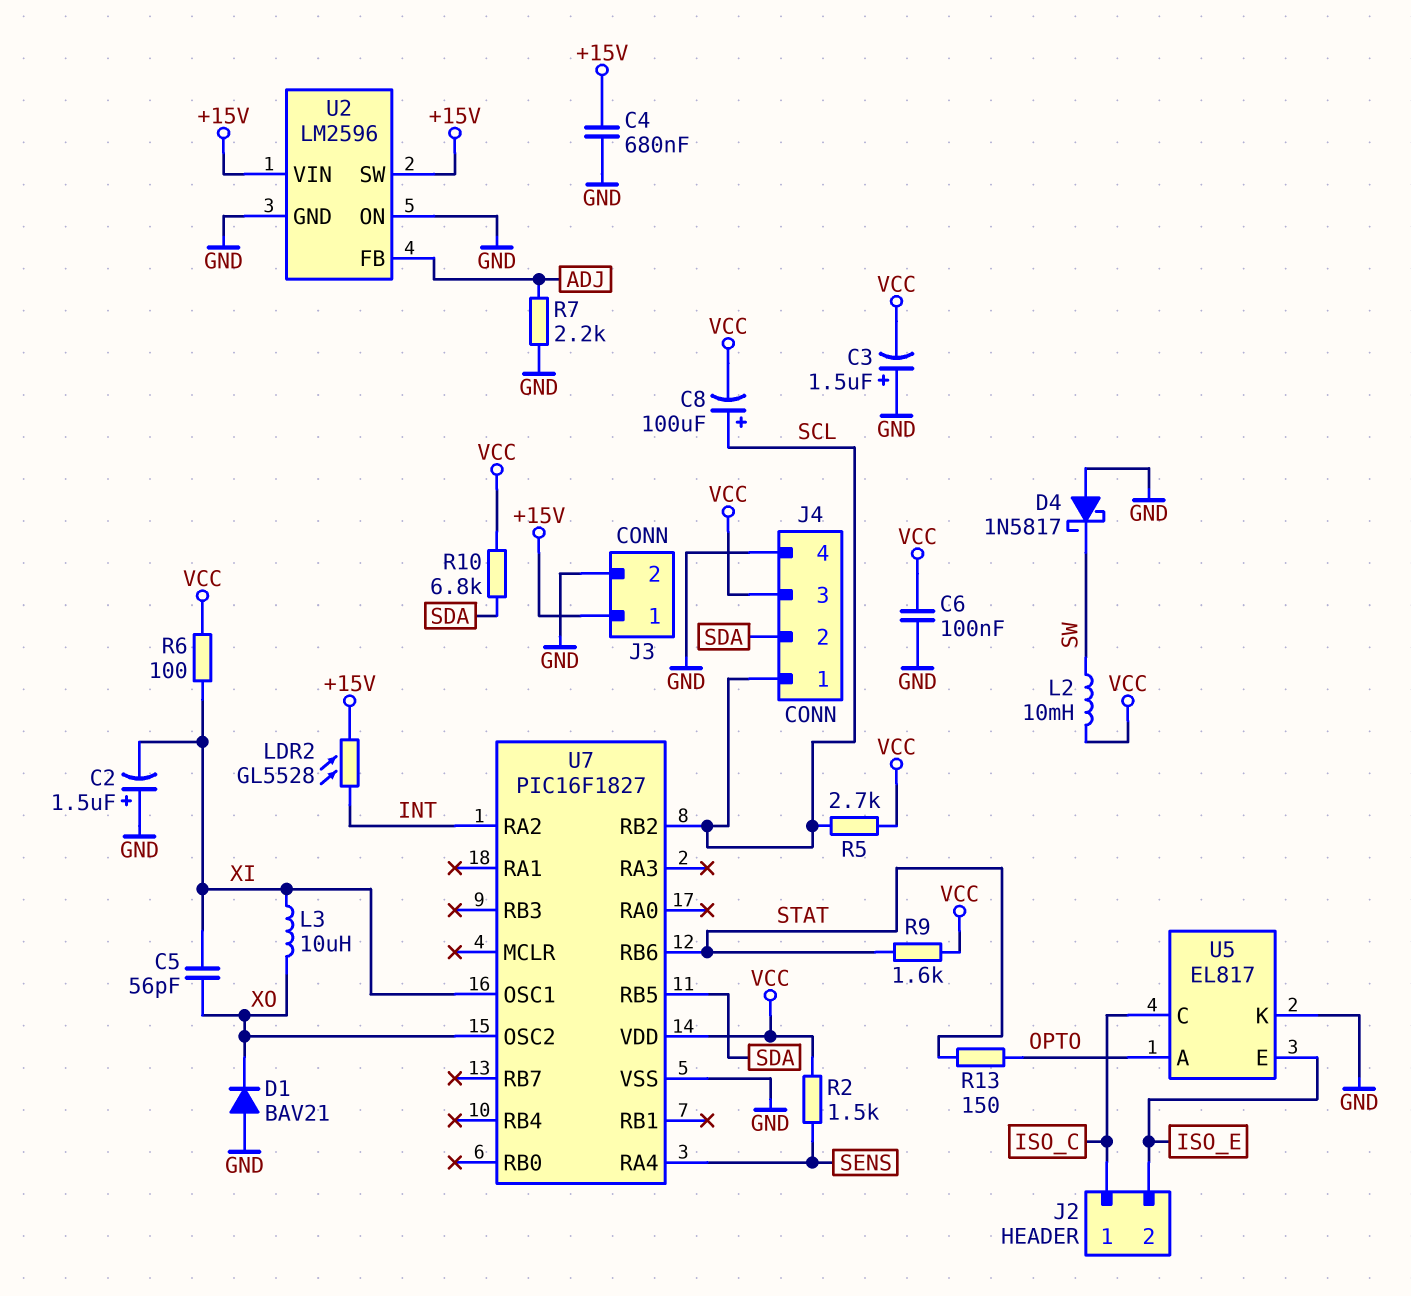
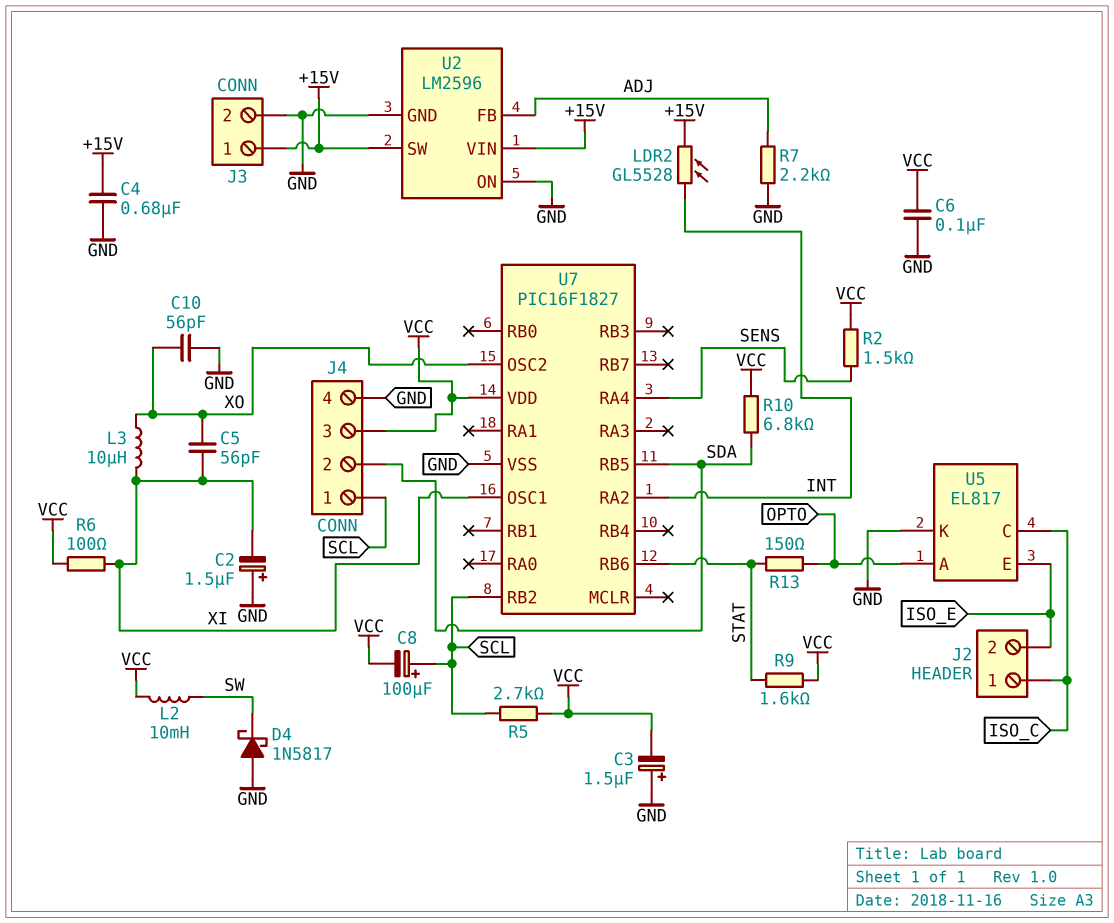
C10: none -> 56pF (GND, XO)
D1: diode BAV21 (A GND, K XO) -> none

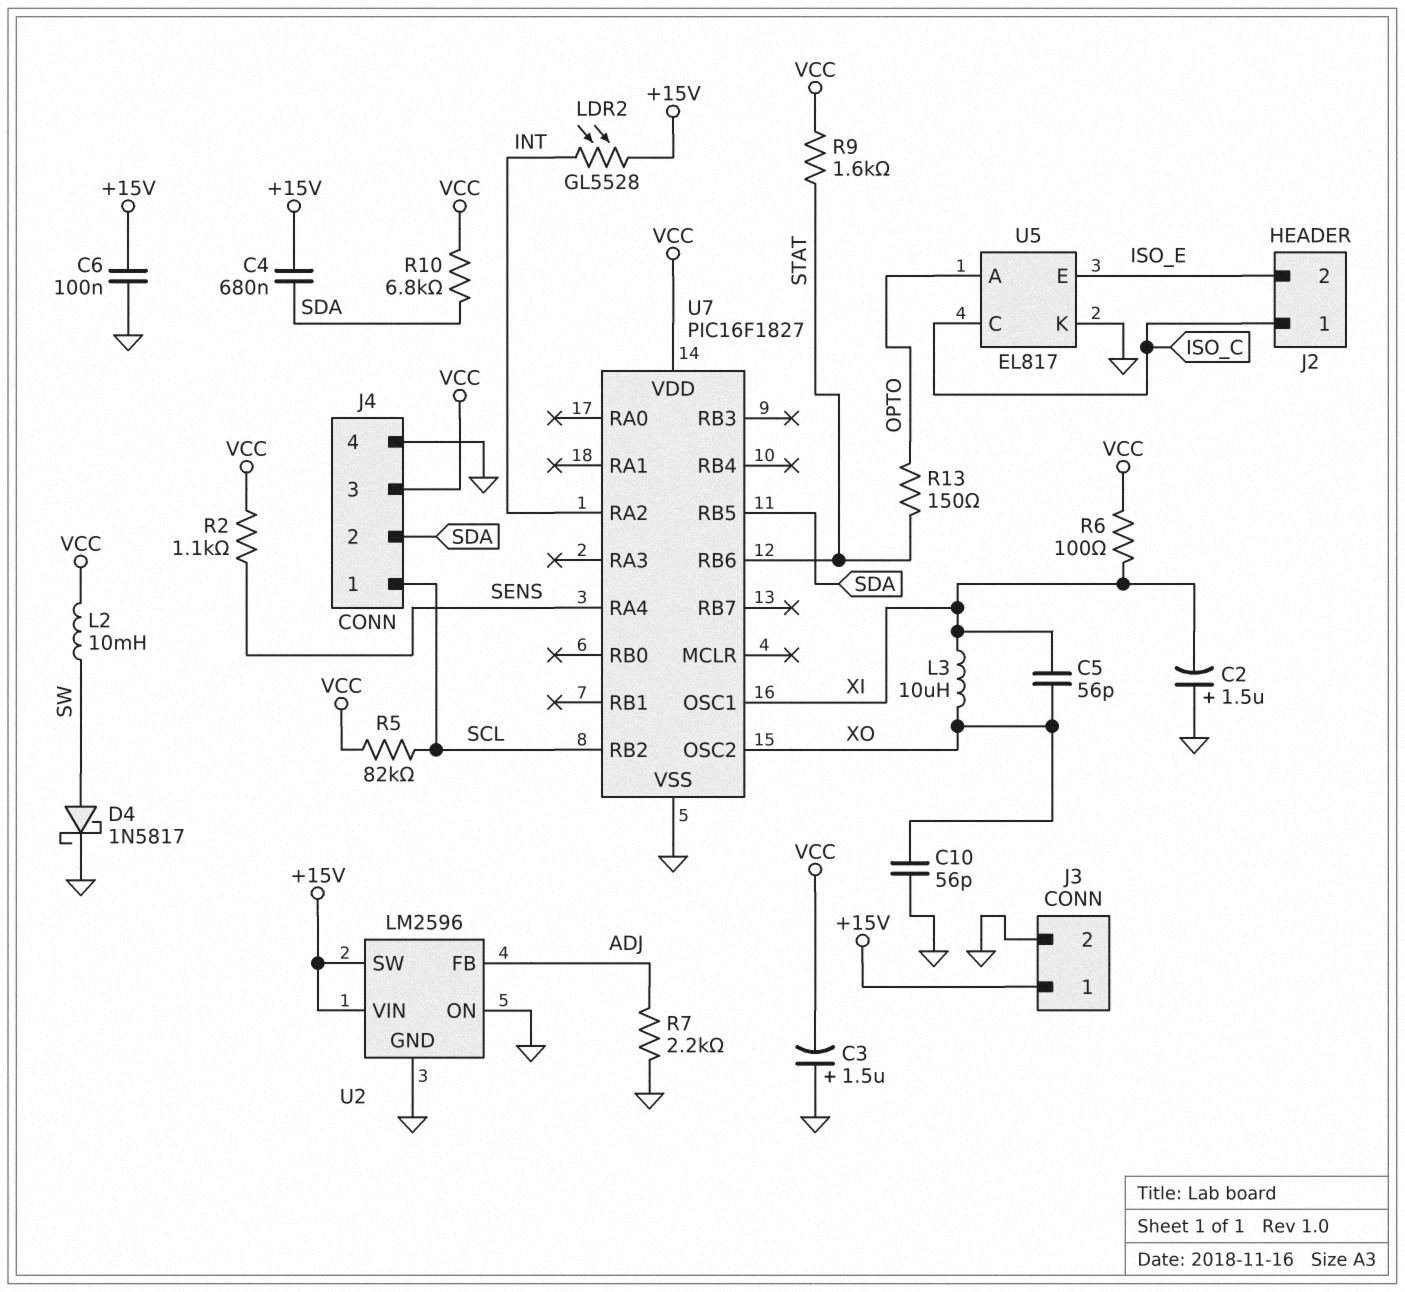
C4: 680nF (+15V, GND) -> 680nF (+15V, SDA)
C6: 100nF (GND, VCC) -> 100nF (+15V, GND)
C8: 100uF (plus SCL, minus VCC) -> none
D4: schottky 1N5817 (A GND, K SW) -> schottky 1N5817 (A SW, K GND)
R2: 1.5k (SENS, VCC) -> 1.1k (SENS, VCC)
R5: 2.7k (SCL, VCC) -> 82k (SCL, VCC)

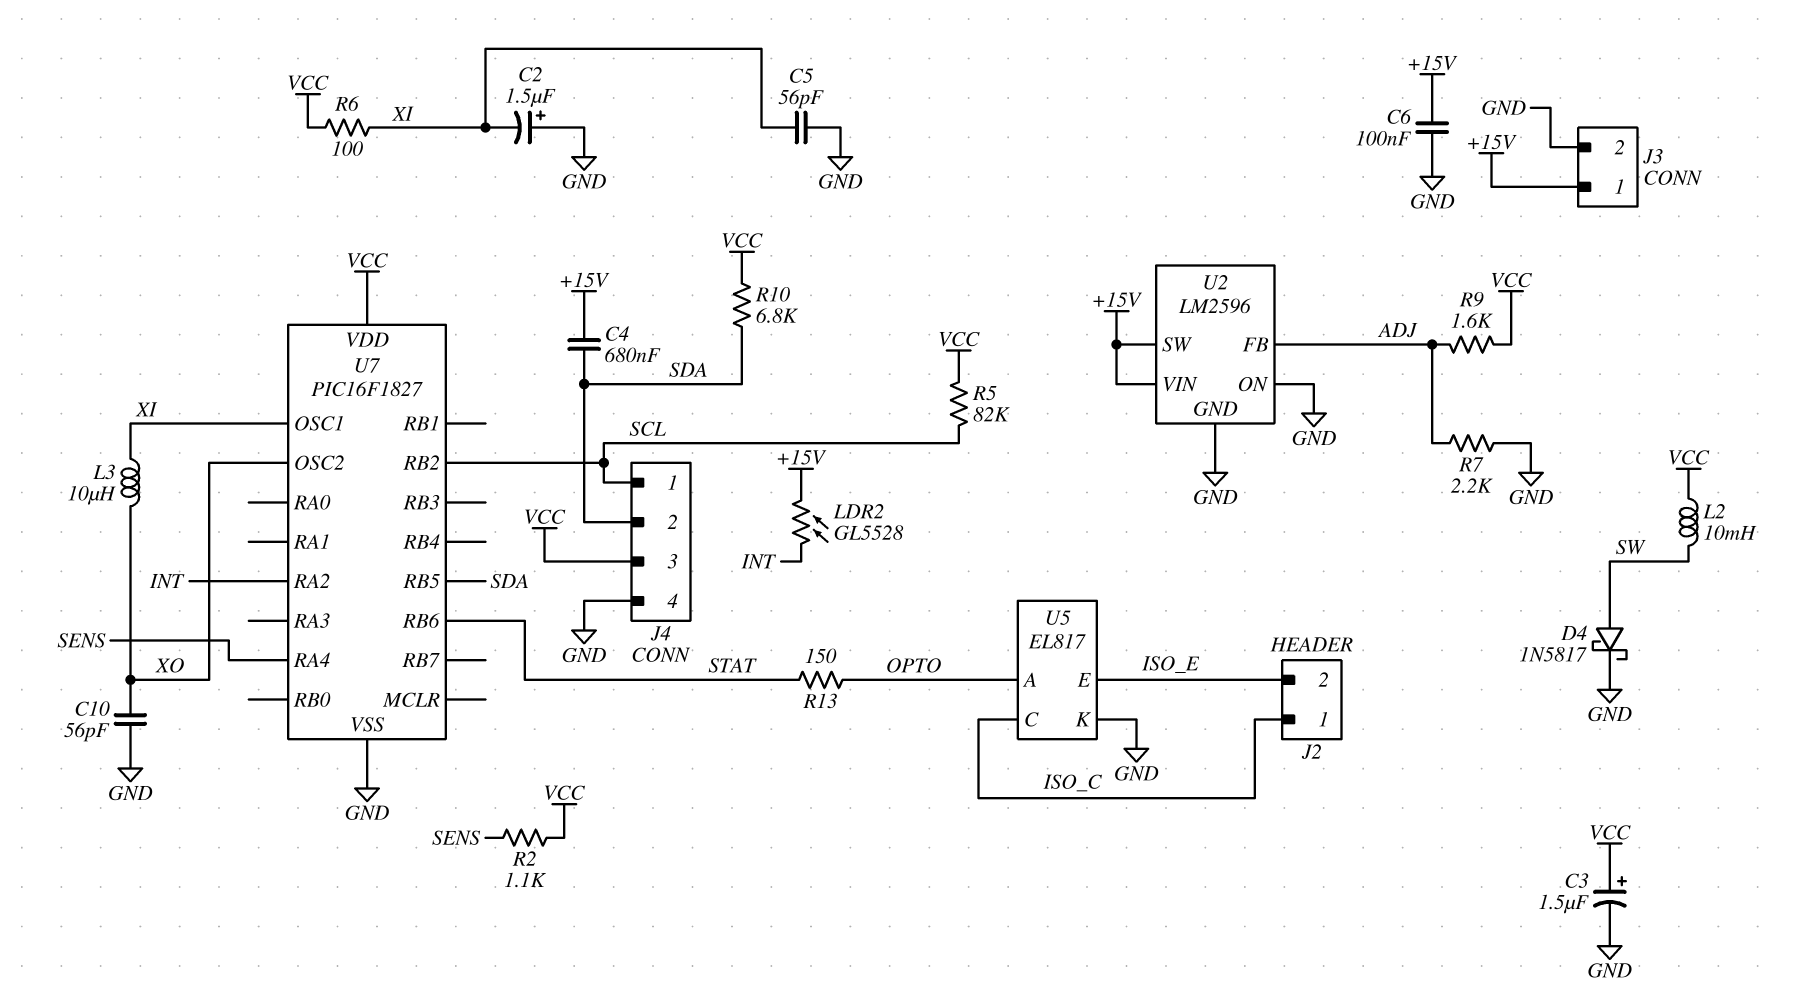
C3: 1.5uF (plus GND, minus VCC) -> 1.5uF (plus VCC, minus GND)
C5: 56pF (XI, XO) -> 56pF (GND, XI)
R9: 1.6k (STAT, VCC) -> 1.6k (ADJ, VCC)

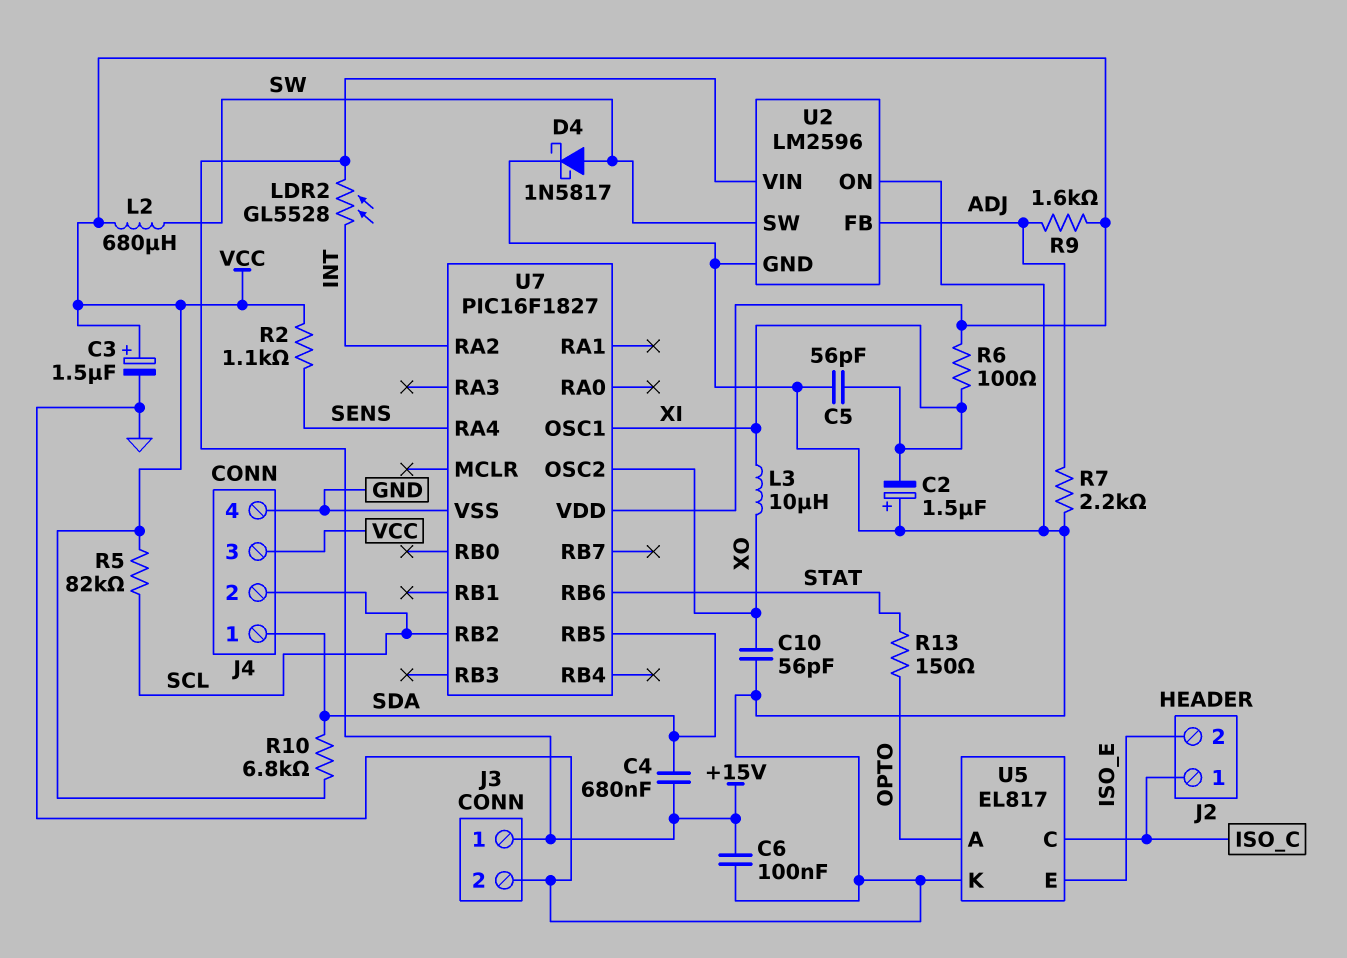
J4 pin 1: SCL -> SDA
J4 pin 2: SDA -> SCL
L2: 10mH (SW, VCC) -> 680uH (SW, VCC)
U2 pin SW: +15V -> SW

